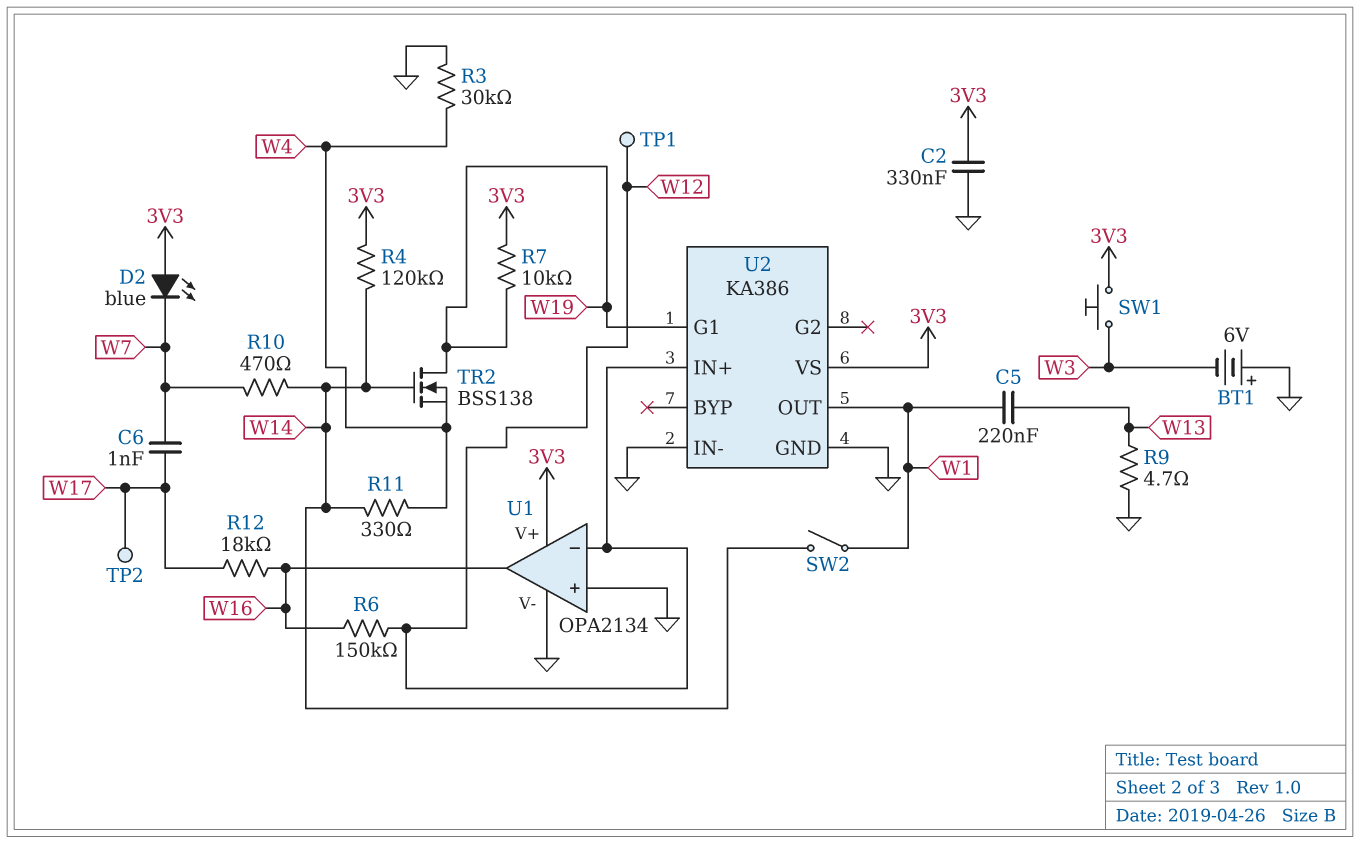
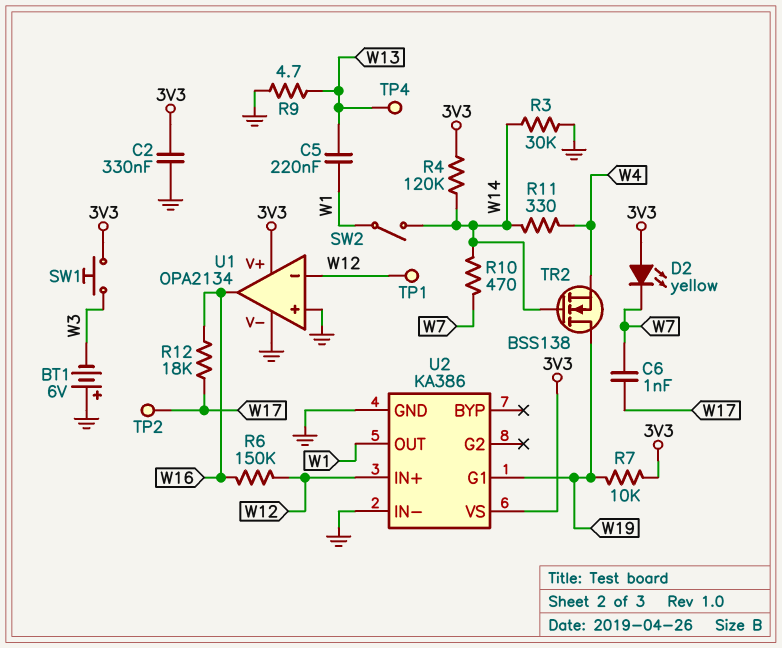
D2: LED blue (A 3V3, K W7) -> LED yellow (A 3V3, K W7)
R3: 30k (GND, W4) -> 30k (GND, W14)
TP4: none -> test point (W13)

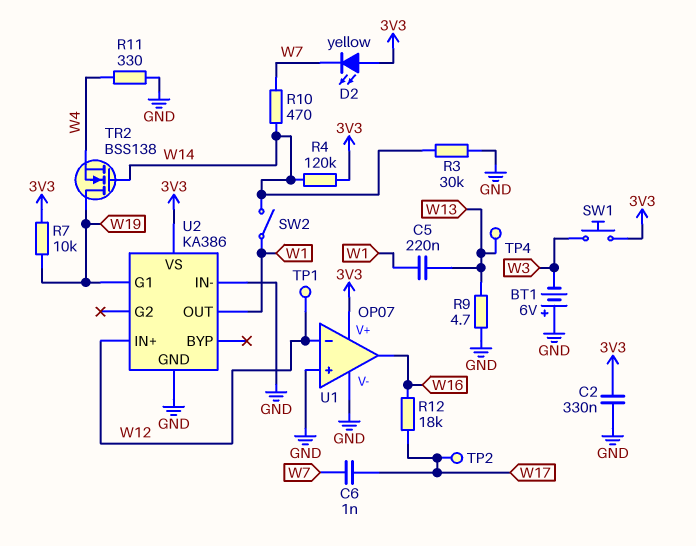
R6: 150k (W12, W16) -> none
R11: 330 (W4, W14) -> 330 (GND, W4)
U1: OPA2134 -> OP07

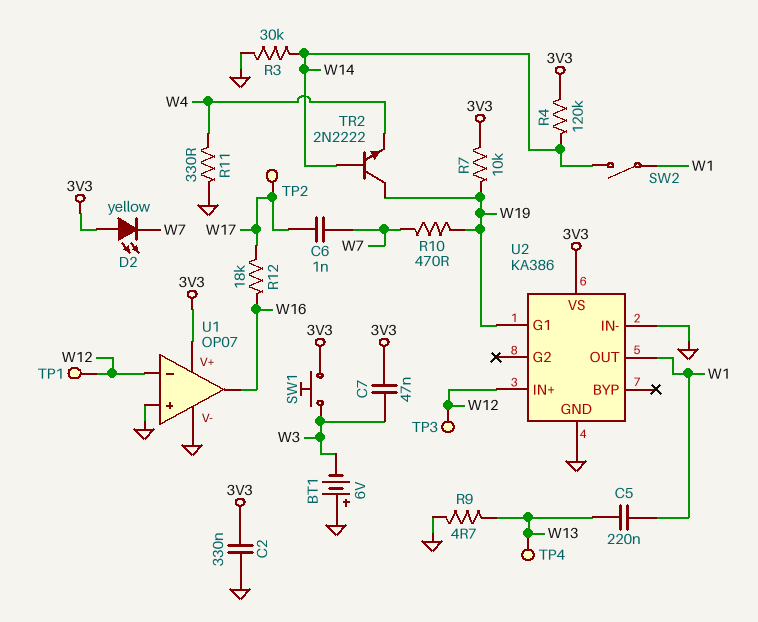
C7: none -> 47nF (3V3, W3)
R10: 470 (W7, W14) -> 470 (W7, W19)
TP3: none -> test point (W12)
TR2: NMOS BSS138 (G W14, D W19, S W4) -> NPN 2N2222 (B W14, C W19, E W4)

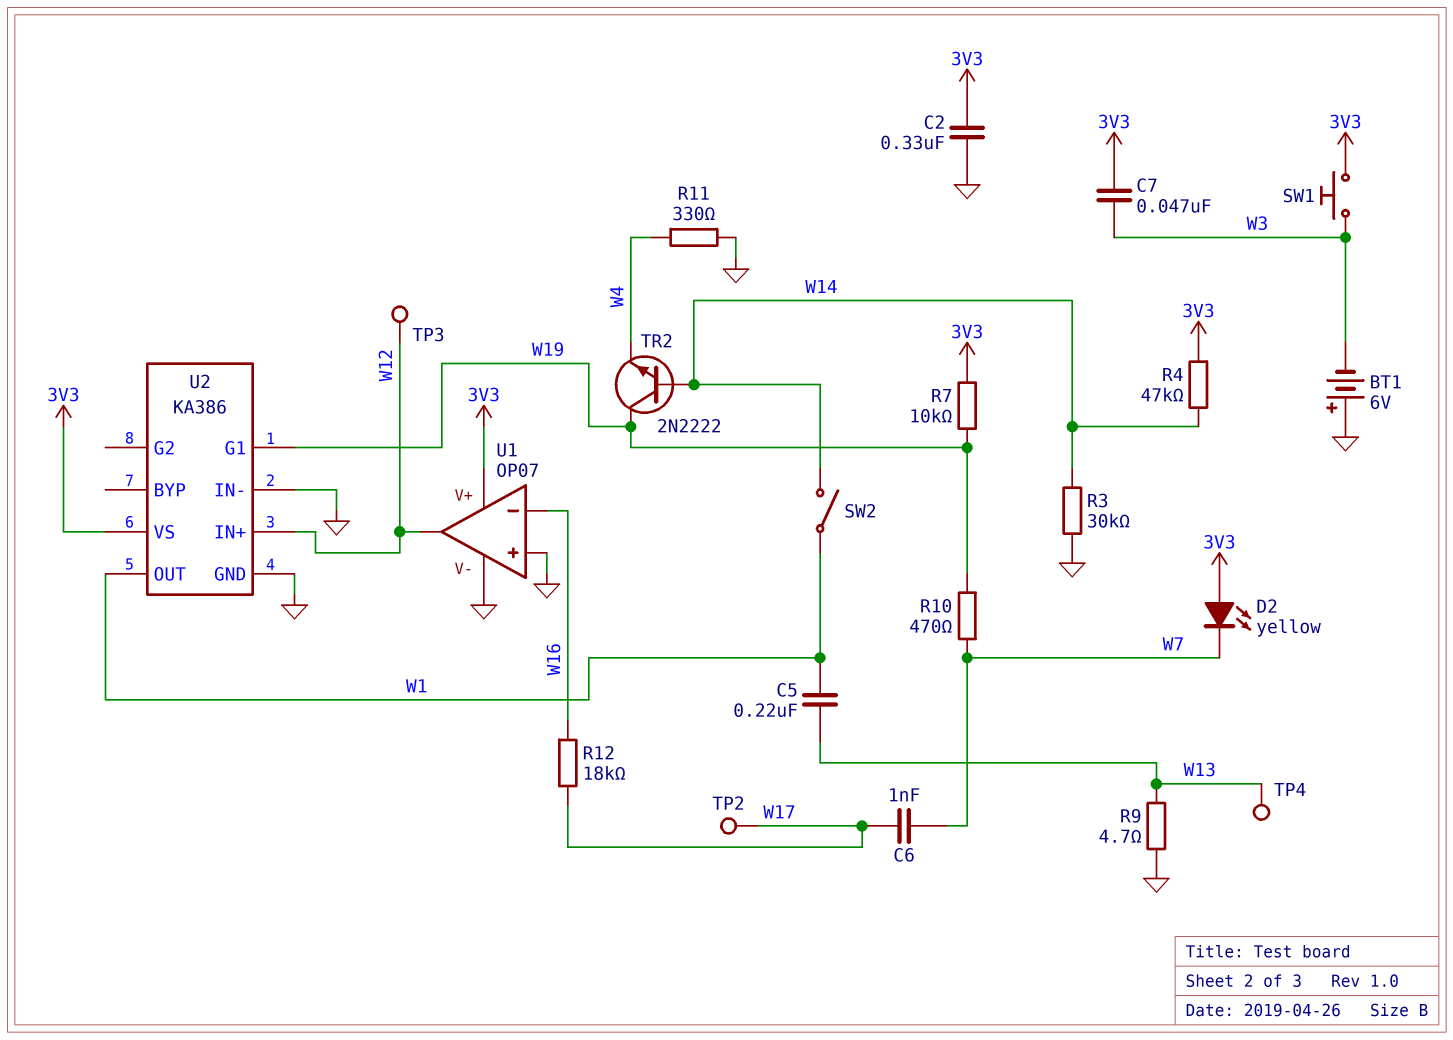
R4: 120k (3V3, W14) -> 47k (3V3, W14)
TP1: test point (W12) -> none
U1 pin in-: W12 -> W16
U1 pin out: W16 -> W12

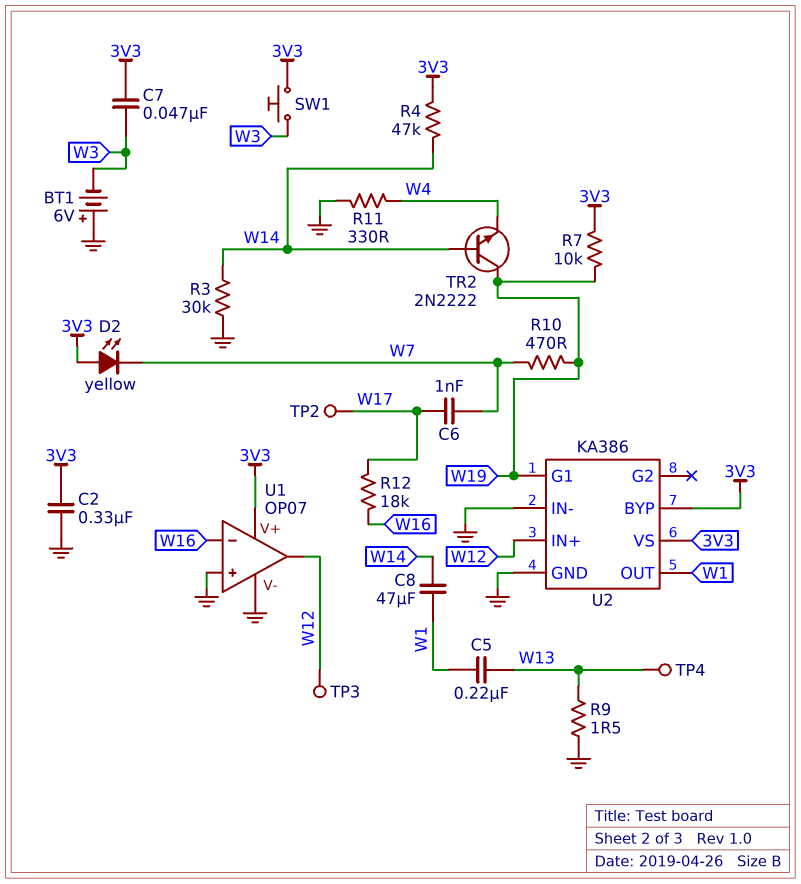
C8: none -> 47uF (W1, W14)
R9: 4.7 (GND, W13) -> 1.5 (GND, W13)
SW2: switch (W1, W14) -> none
U2 pin BYP: none -> 3V3

